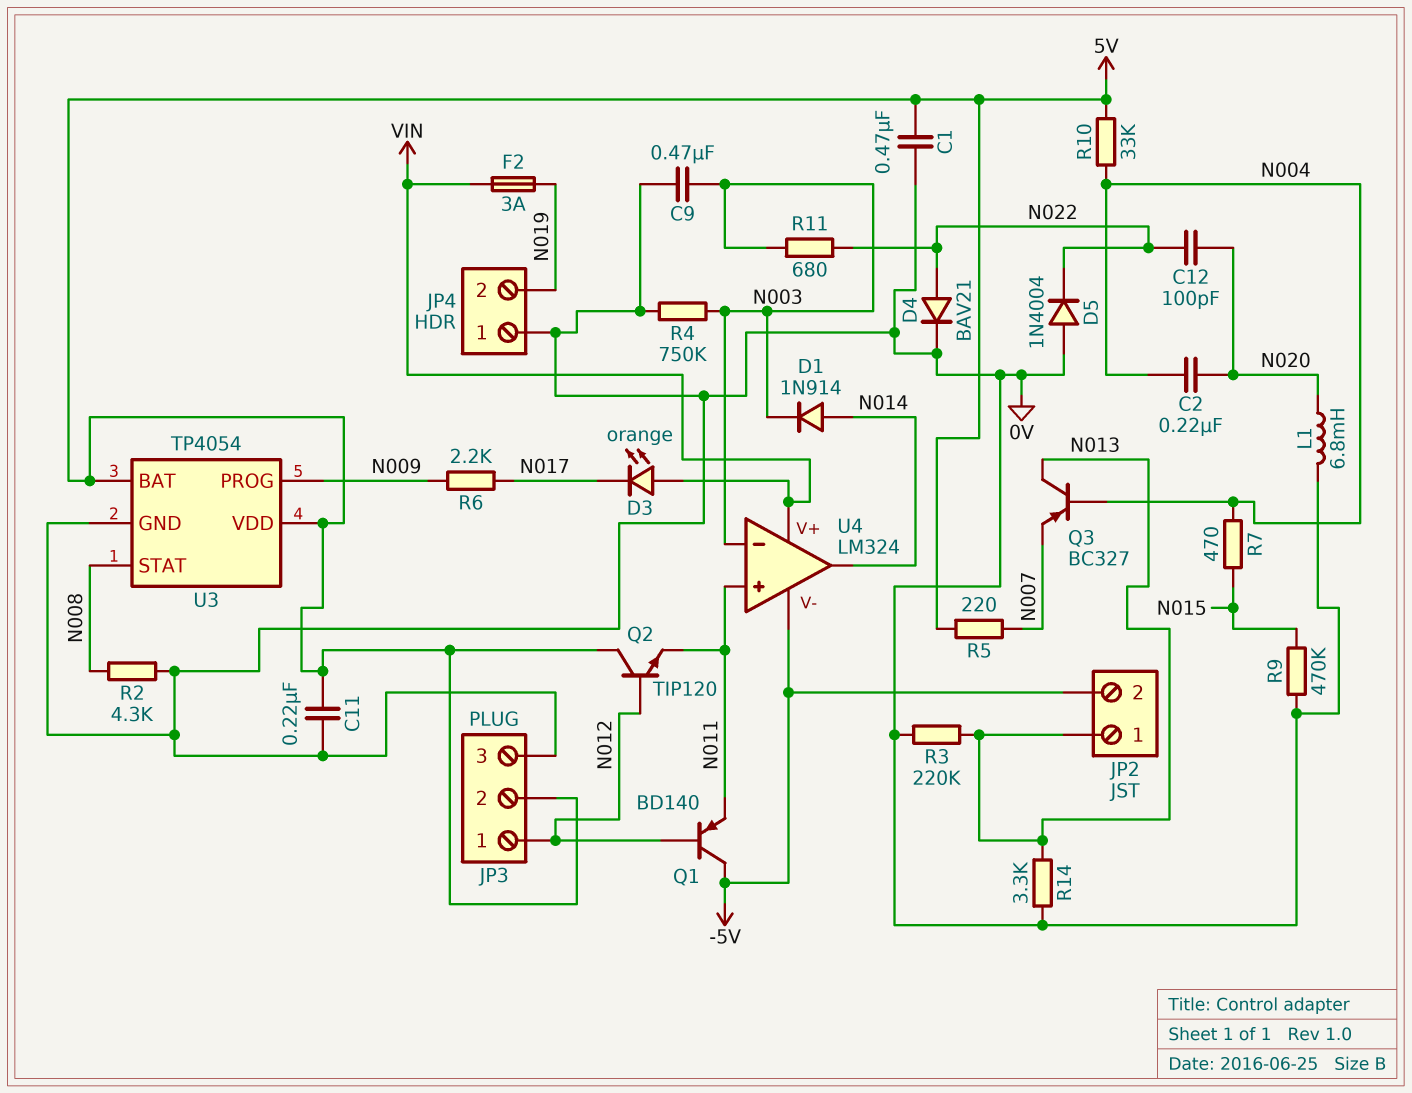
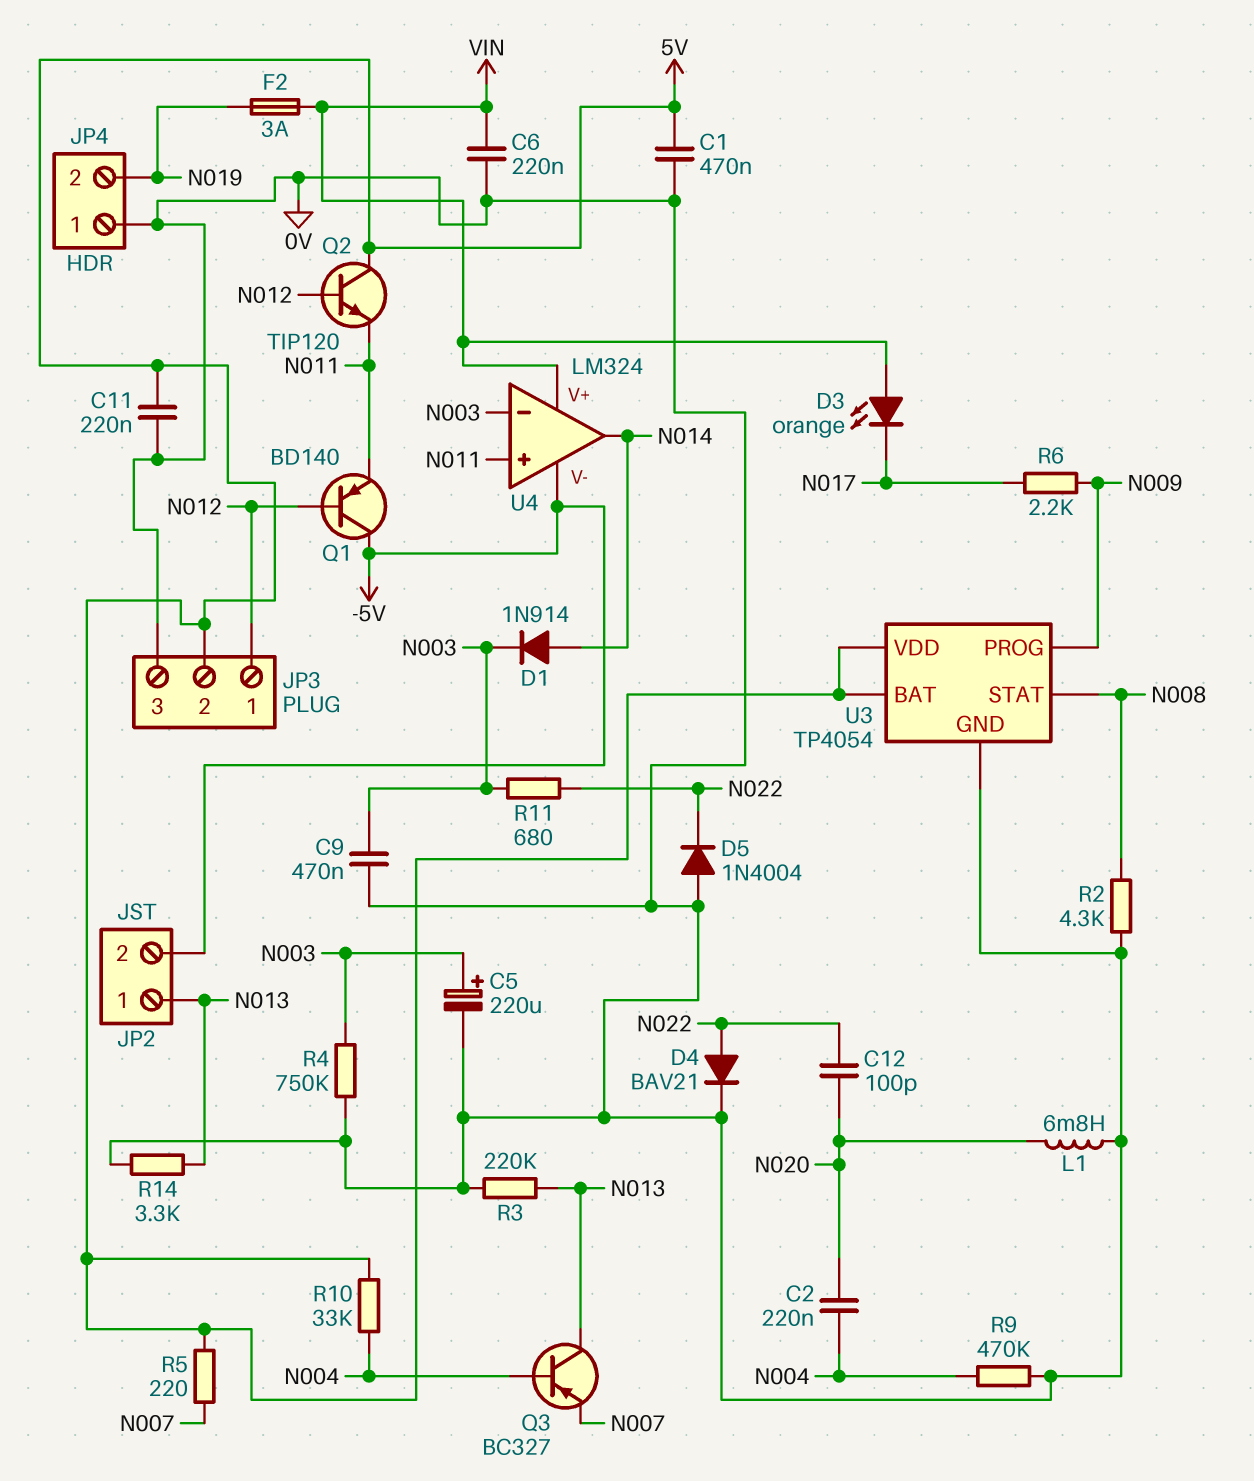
C5: none -> 220uF (plus N003, minus 0V)
C6: none -> 220nF (0V, VIN)
R7: 470 (N004, N015) -> none
R9: 470k (0V, N015) -> 470k (0V, N004)

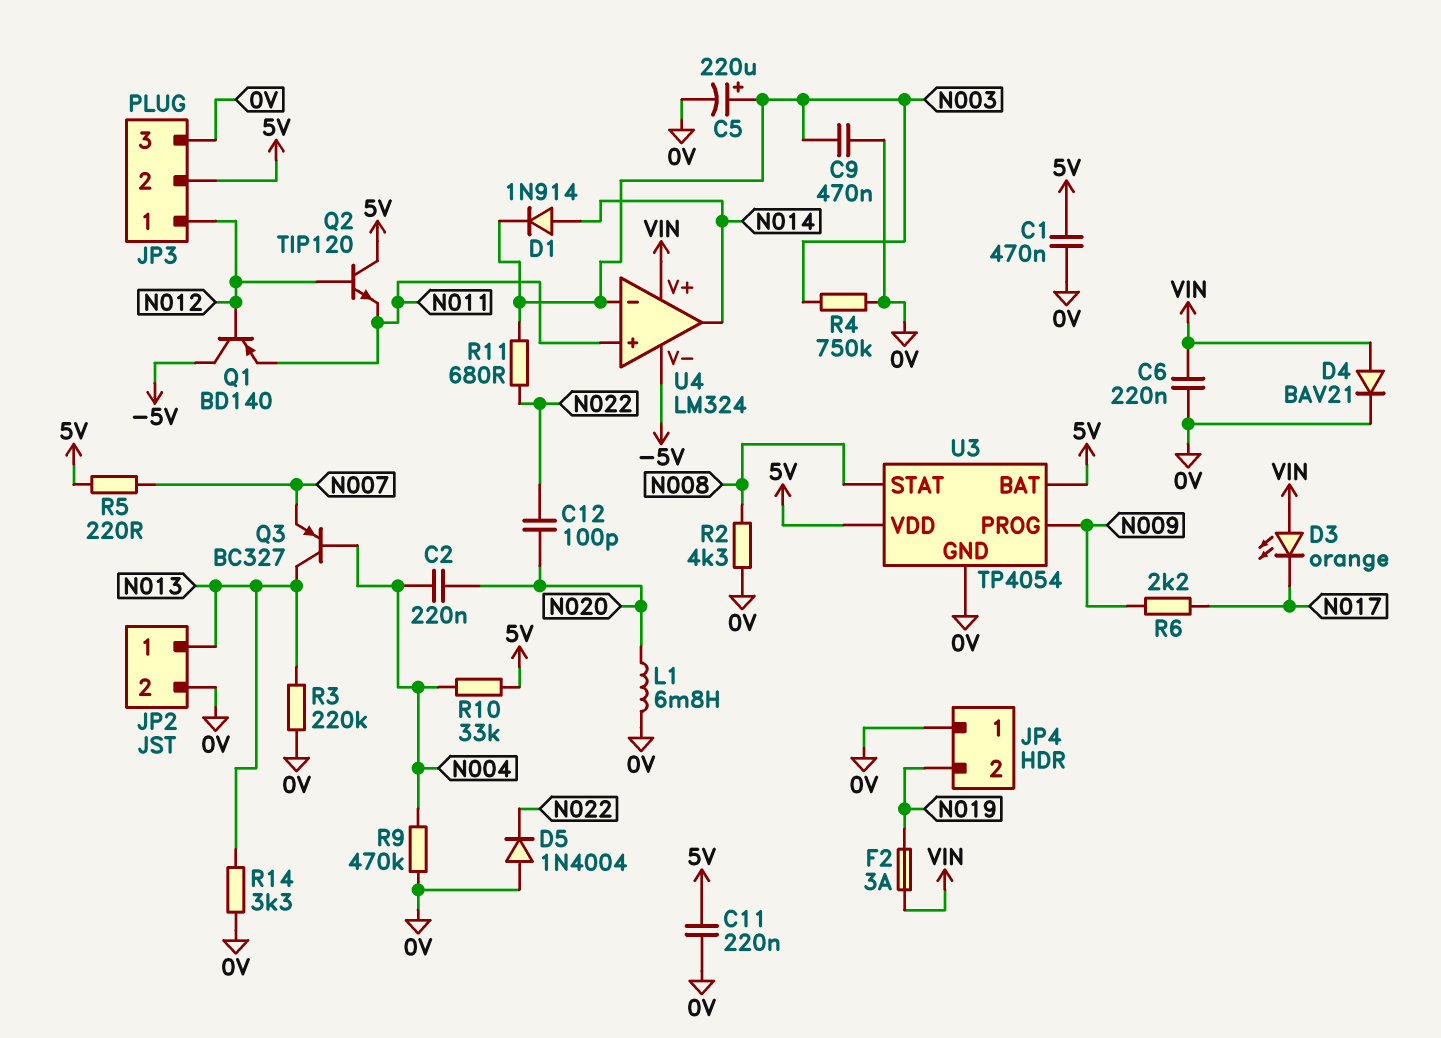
D4: diode BAV21 (A N022, K 0V) -> diode BAV21 (A VIN, K 0V)
JP2 pin 2: -5V -> 0V

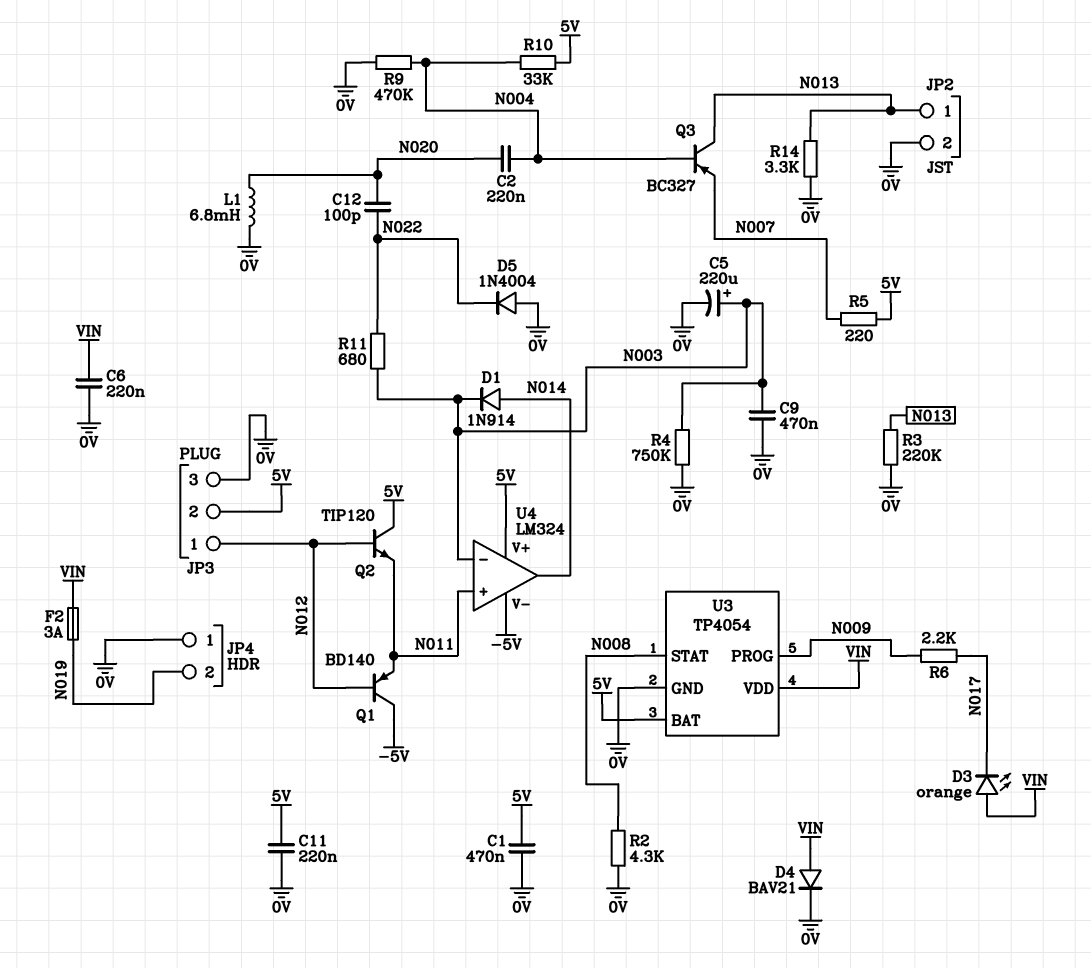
U3 pin VDD: 5V -> VIN
U4 pin V+: VIN -> 5V

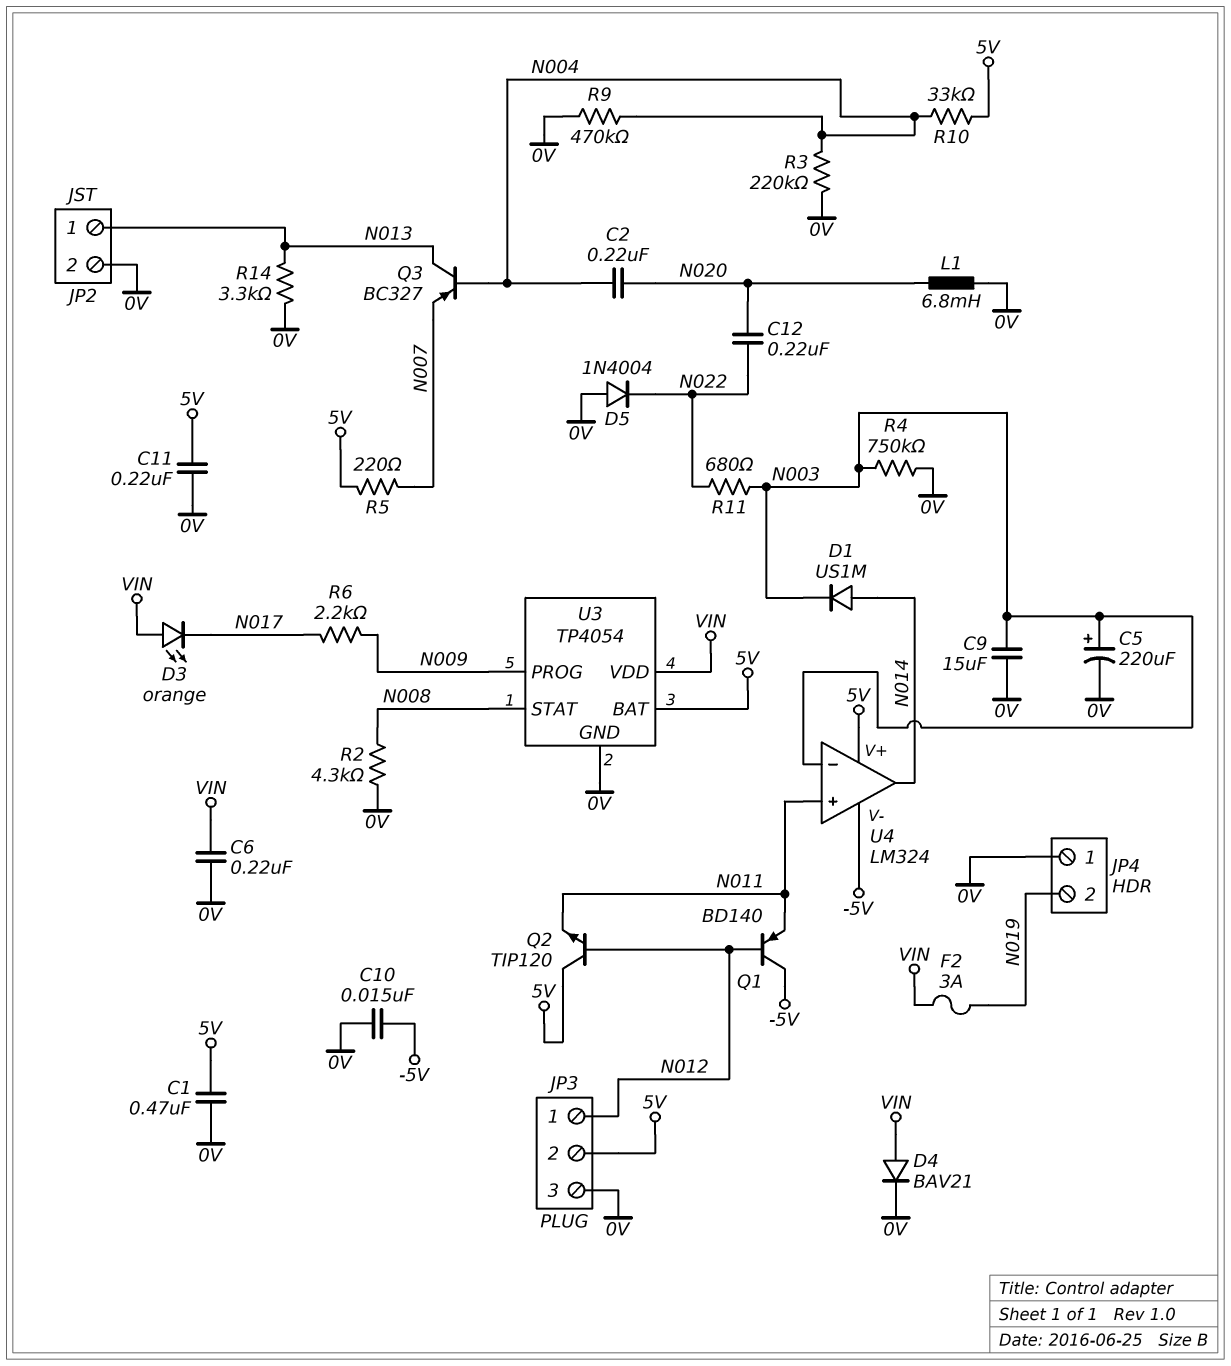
C9: 470nF (0V, N003) -> 15uF (0V, N003)
C10: none -> 15nF (-5V, 0V)
C12: 100pF (N020, N022) -> 220nF (N020, N022)
D1: diode 1N914 (A N014, K N003) -> diode US1M (A N014, K N003)
R3: 220k (0V, N013) -> 220k (0V, N004)

